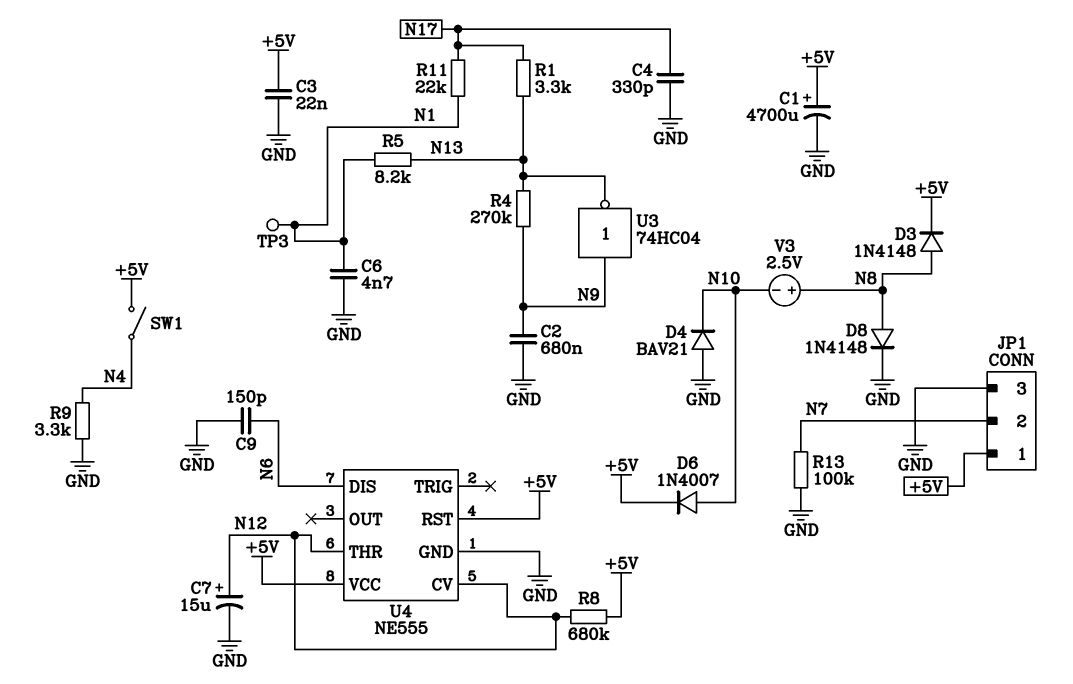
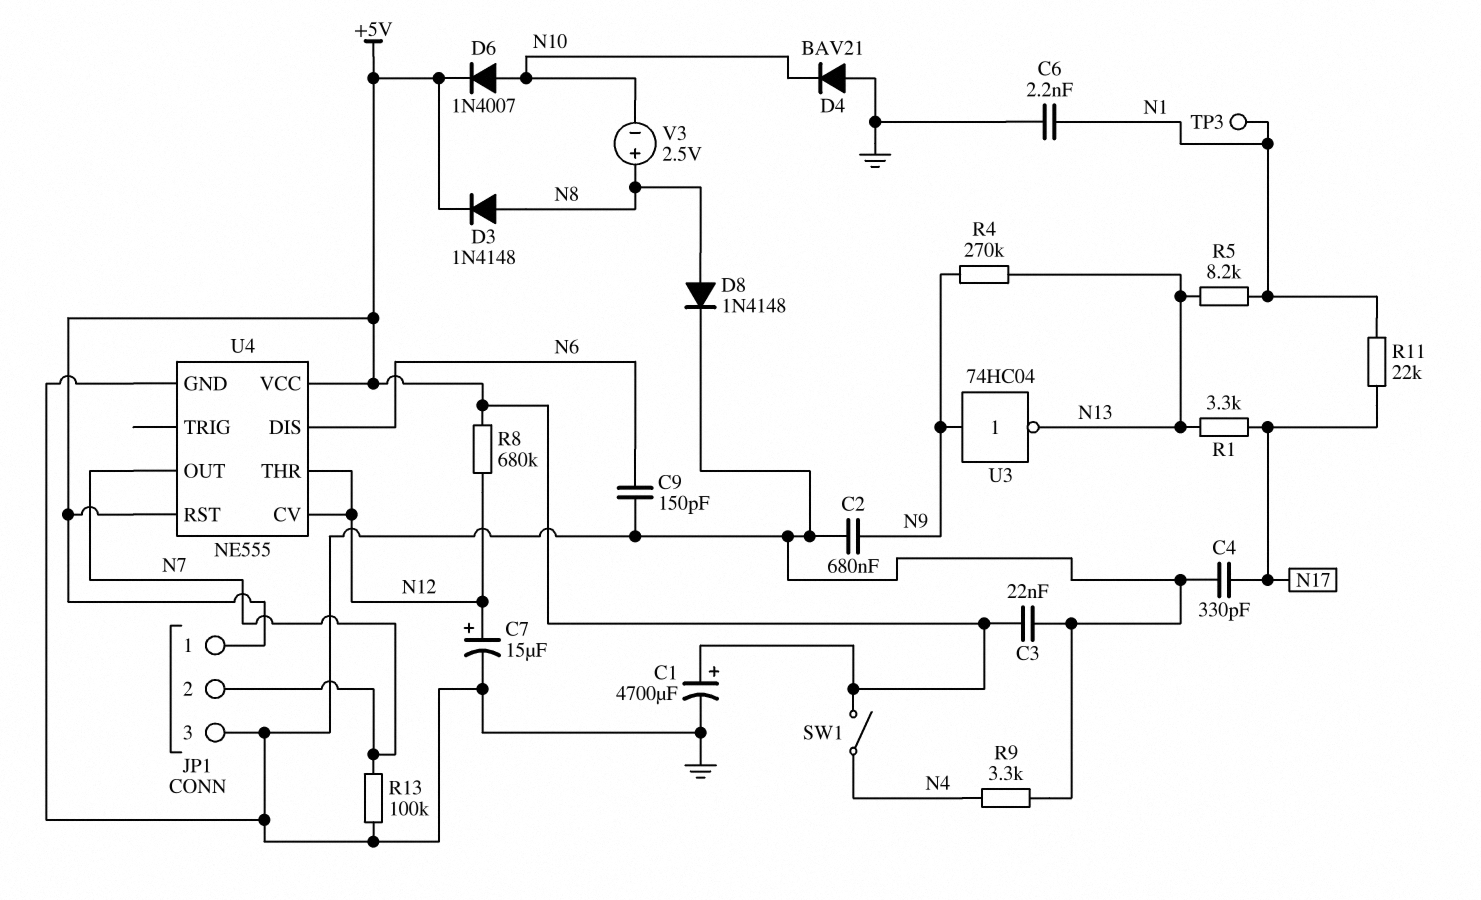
C6: 4.7nF (GND, N1) -> 2.2nF (GND, N1)
U4 pin OUT: none -> N7

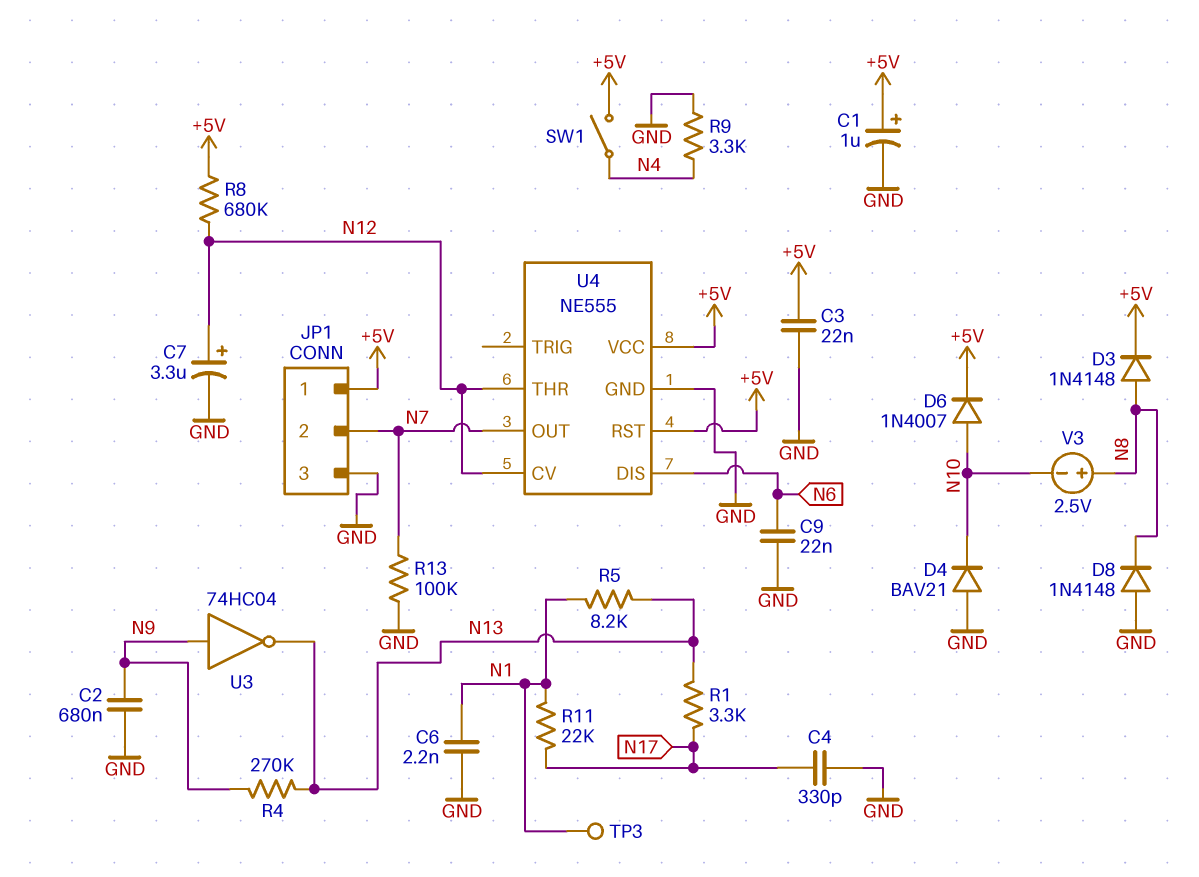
C1: 4700uF (plus +5V, minus GND) -> 1uF (plus +5V, minus GND)
C7: 15uF (plus N12, minus GND) -> 3.3uF (plus N12, minus GND)
C9: 150pF (GND, N6) -> 22nF (GND, N6)
D8: diode 1N4148 (A N8, K GND) -> diode 1N4148 (A GND, K N8)

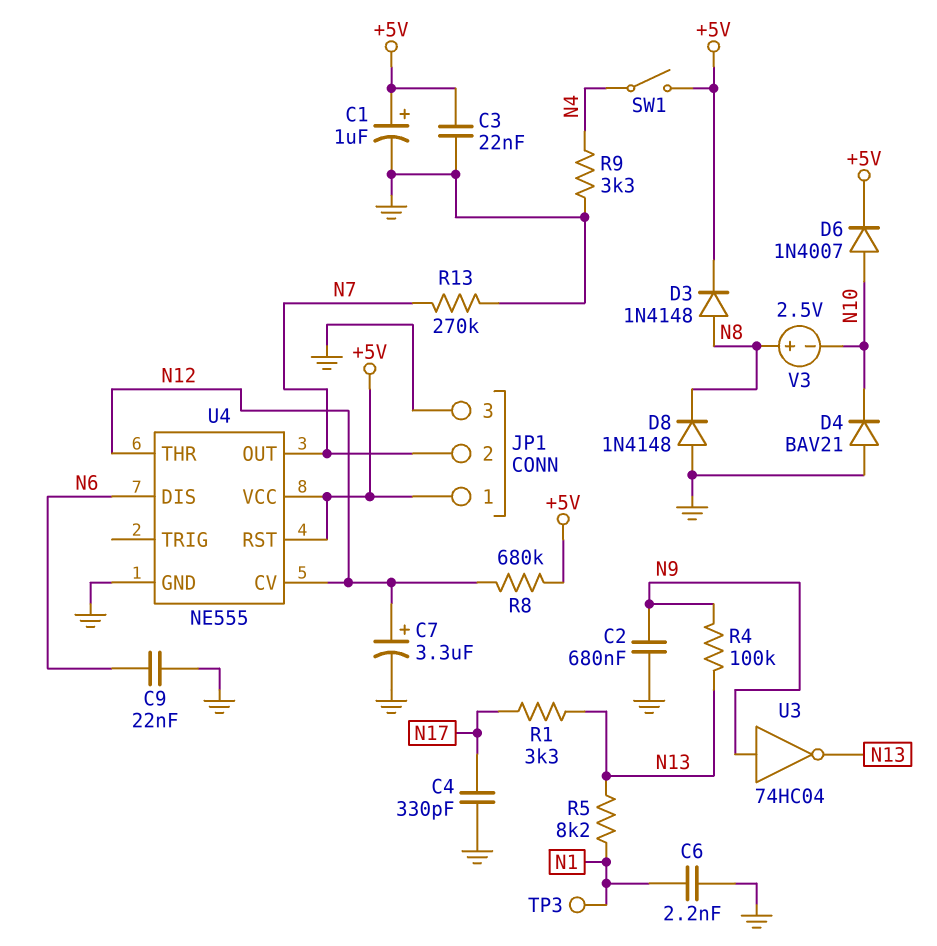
R4: 270k (N9, N13) -> 100k (N9, N13)
R11: 22k (N1, N17) -> none
R13: 100k (GND, N7) -> 270k (GND, N7)

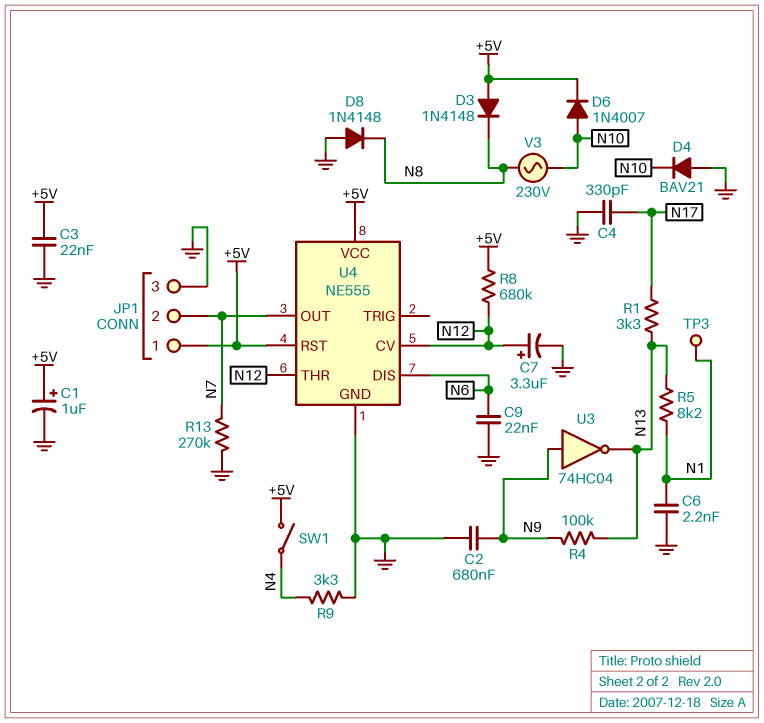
D3: diode 1N4148 (A N8, K +5V) -> diode 1N4148 (A +5V, K N8)
V3: 2.5V (plus N8, minus N10) -> AC 230V (N8, N10)

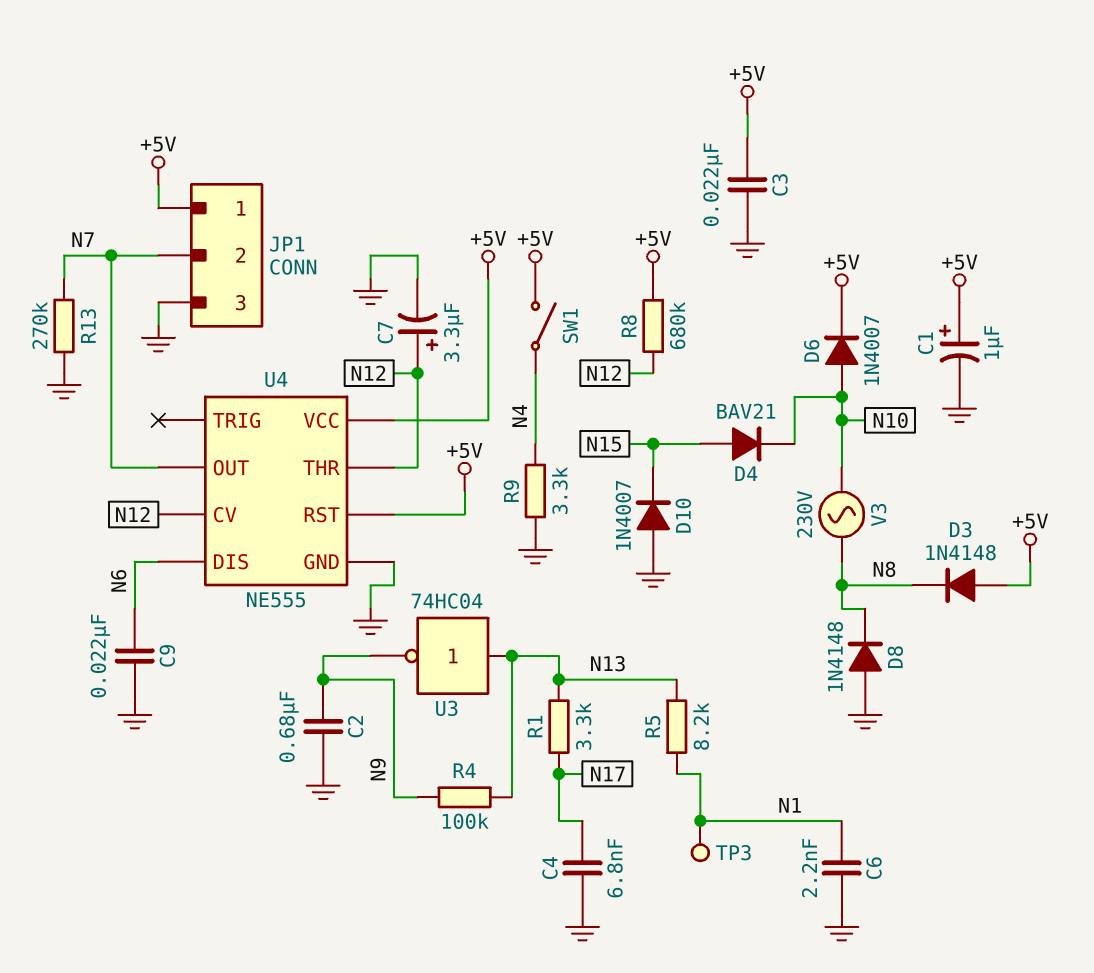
C4: 330pF (GND, N17) -> 6.8nF (GND, N17)
D4: diode BAV21 (A GND, K N10) -> diode BAV21 (A N15, K N10)
D10: none -> diode 1N4007 (A GND, K N15)
U3: NOT 74HC04 (in N9, out N13) -> NOT 74HC04 (in N13, out N9)

